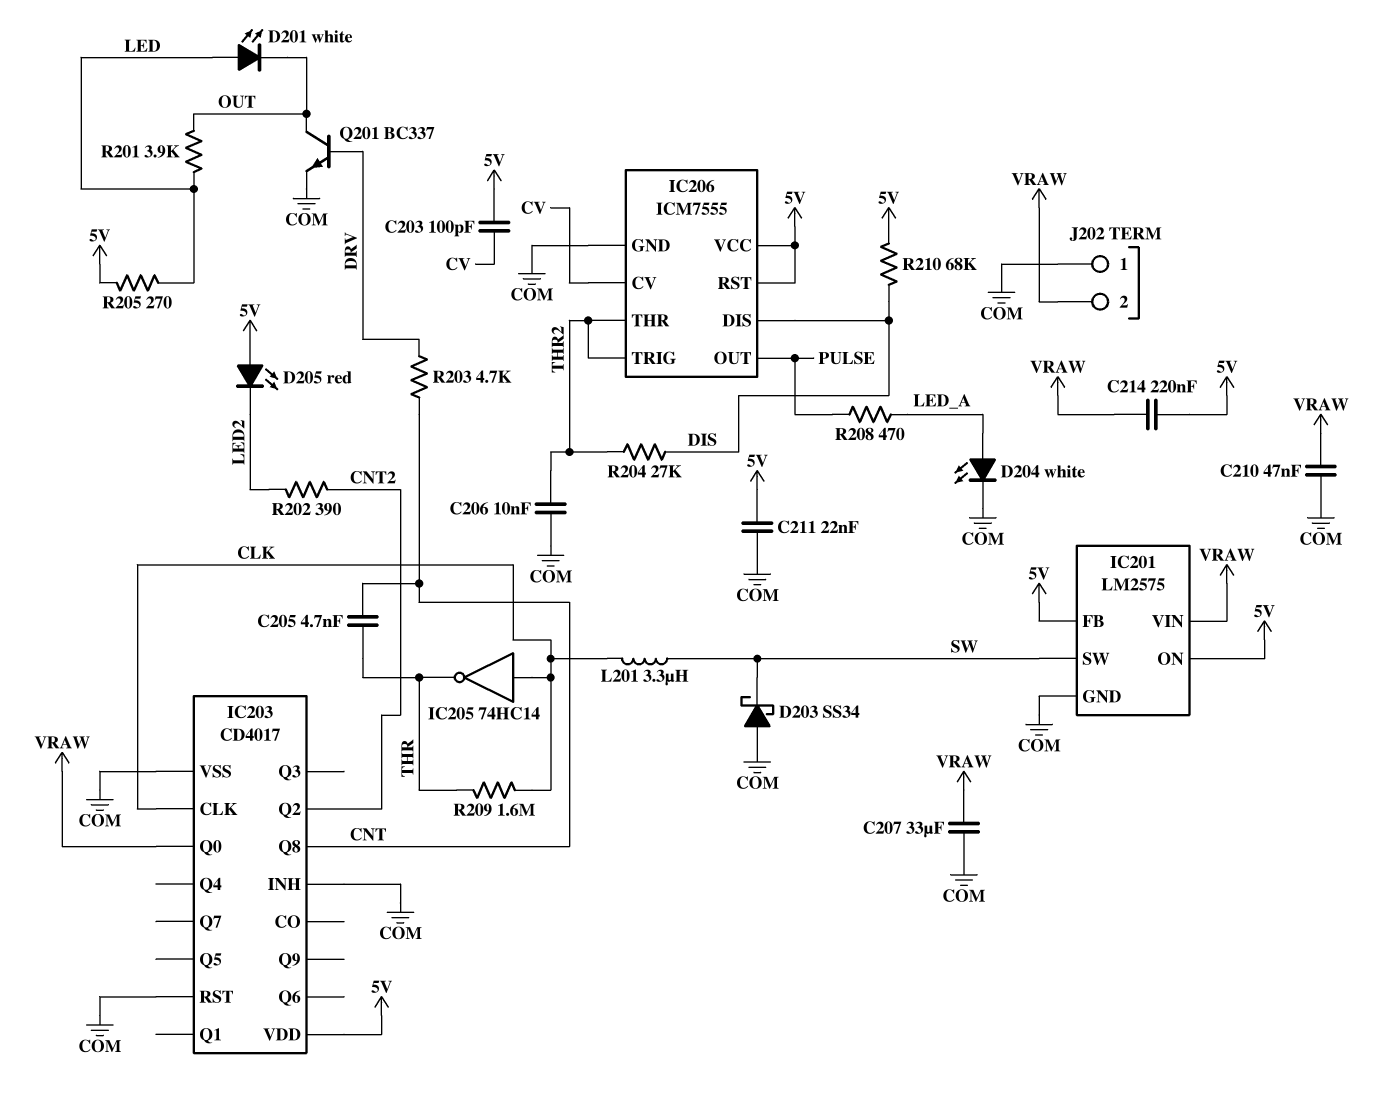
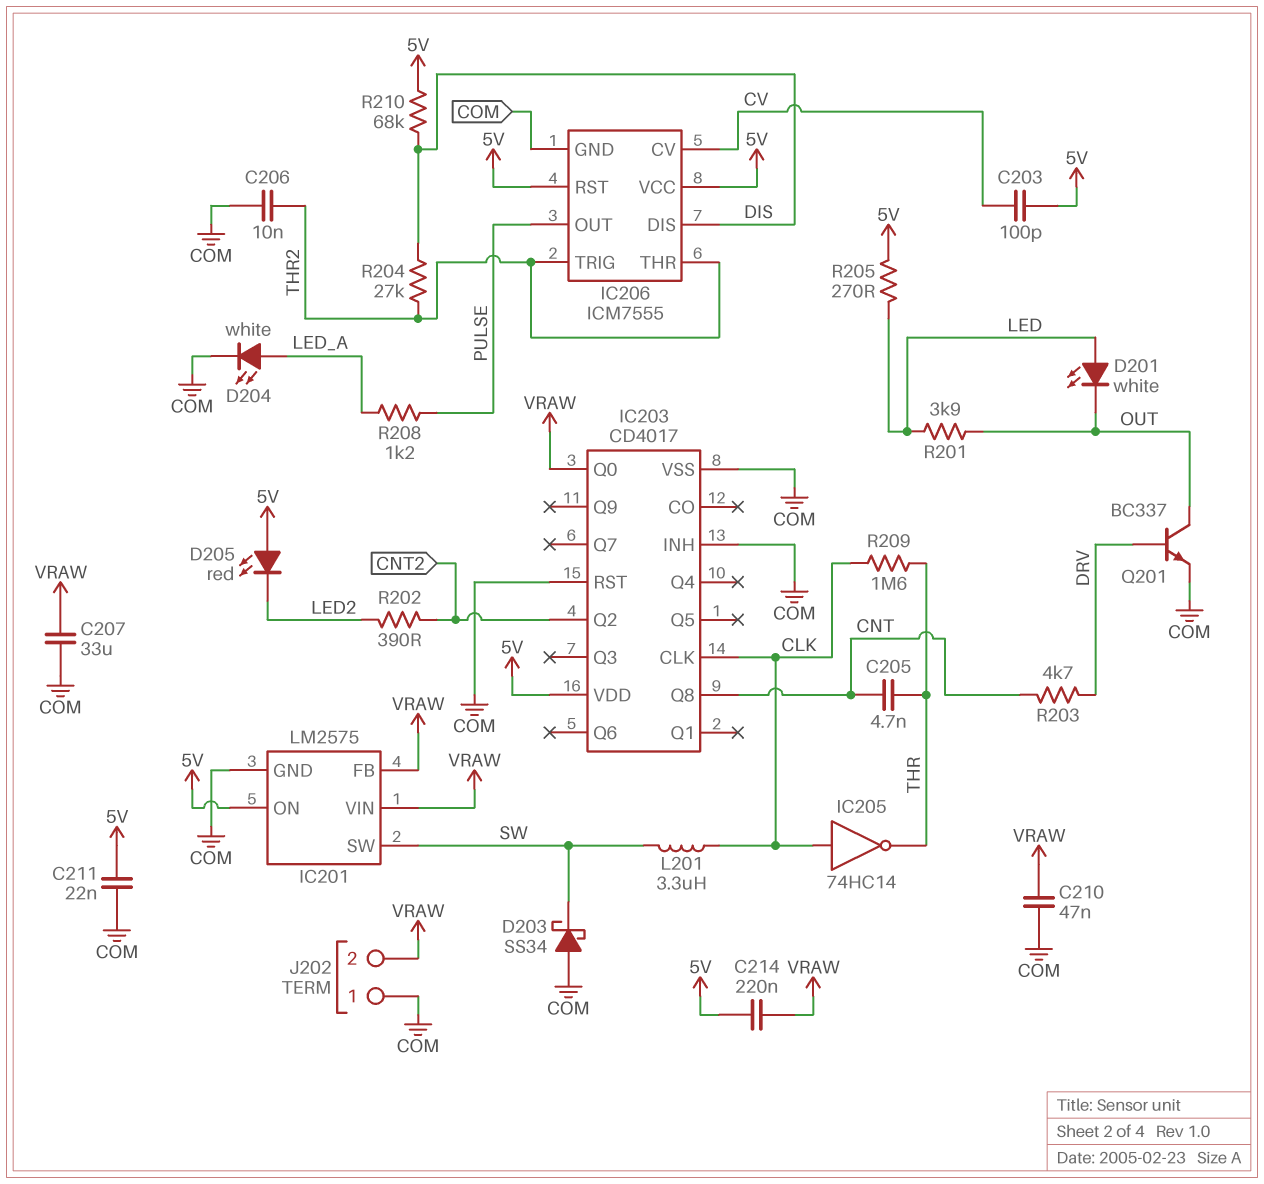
IC201 pin FB: 5V -> VRAW
R208: 470 (LED_A, PULSE) -> 1.2k (LED_A, PULSE)

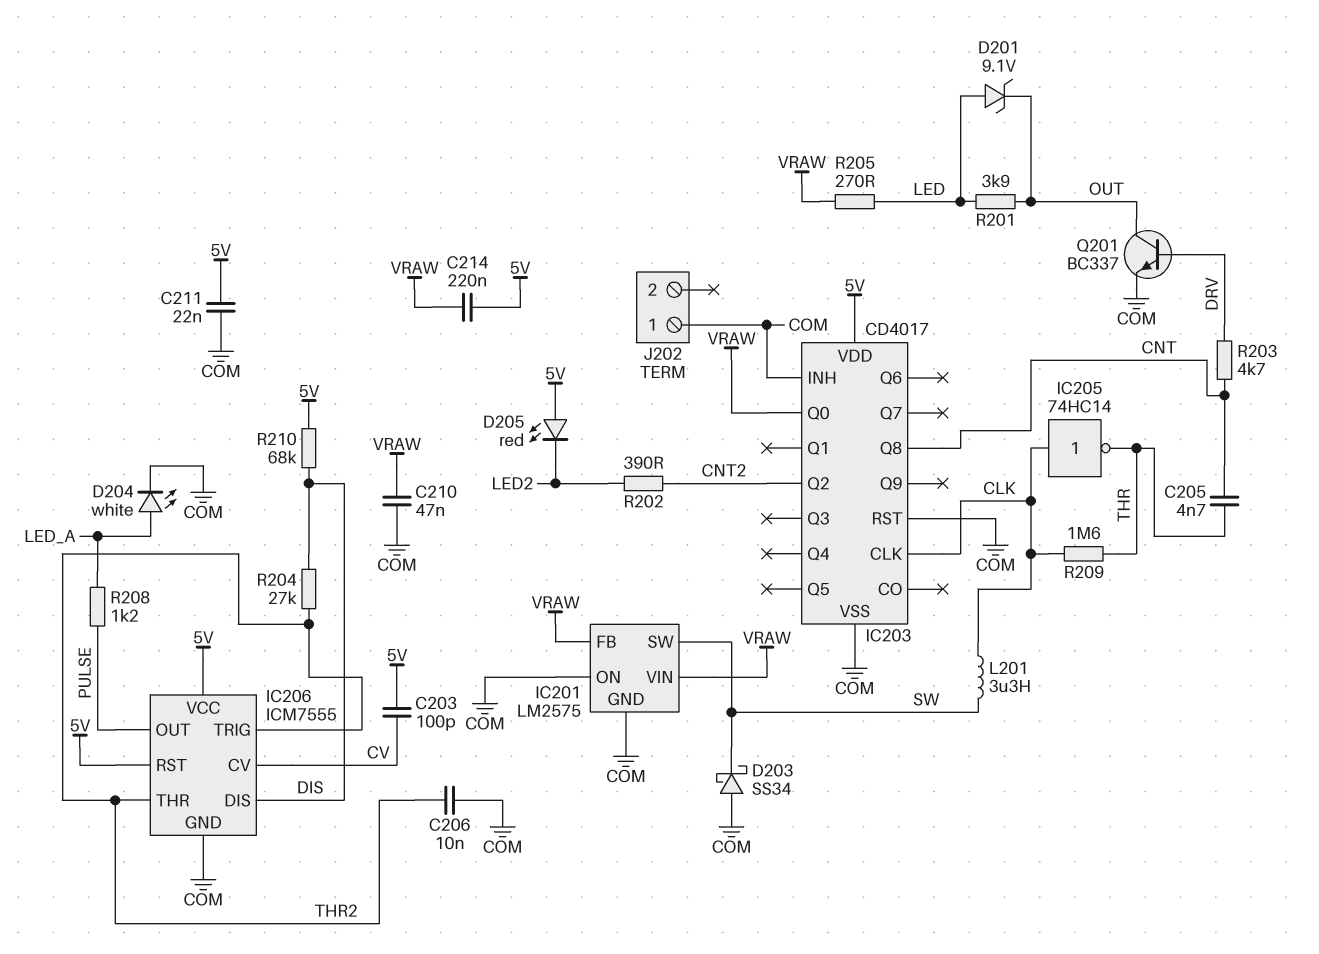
C207: 33uF (COM, VRAW) -> none
D201: LED white (A LED, K OUT) -> zener 9.1V (A LED, K OUT)
IC201 pin ON: 5V -> COM
J202 pin 2: VRAW -> none
R205: 270 (5V, LED) -> 270 (LED, VRAW)

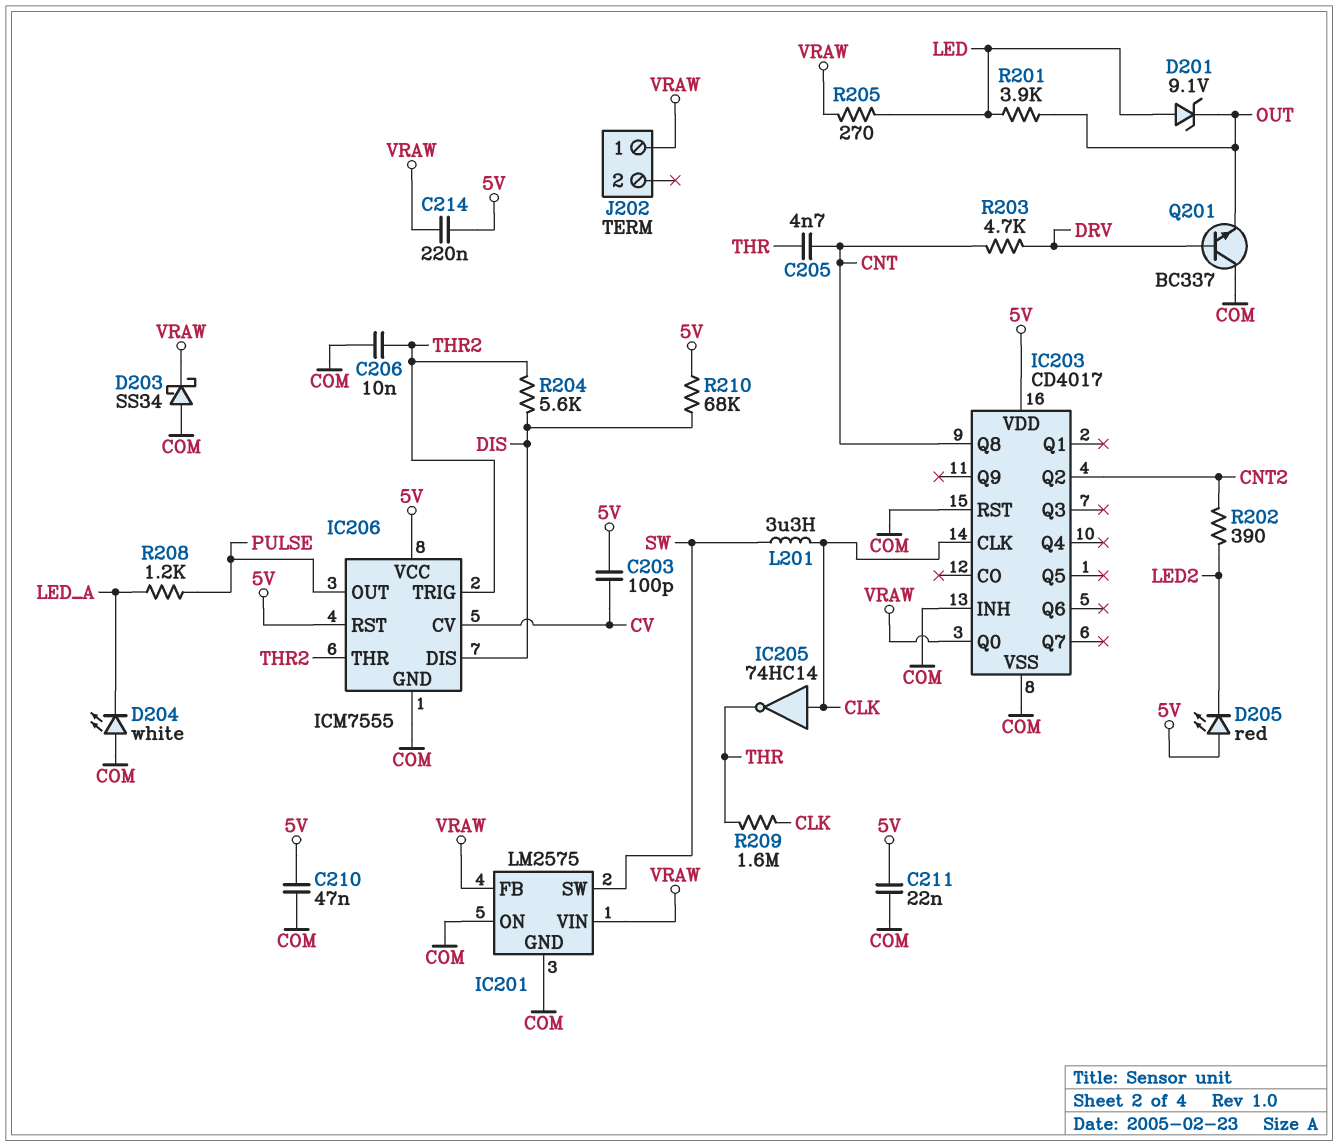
C210: 47nF (COM, VRAW) -> 47nF (5V, COM)
D203: schottky SS34 (A COM, K SW) -> schottky SS34 (A COM, K VRAW)
D204: LED white (A LED_A, K COM) -> LED white (A COM, K LED_A)
J202 pin 1: COM -> VRAW
Q201: NPN BC337 (B DRV, C OUT, E COM) -> NPN BC337 (B DRV, C COM, E OUT)
R204: 27k (DIS, THR2) -> 5.6k (DIS, THR2)

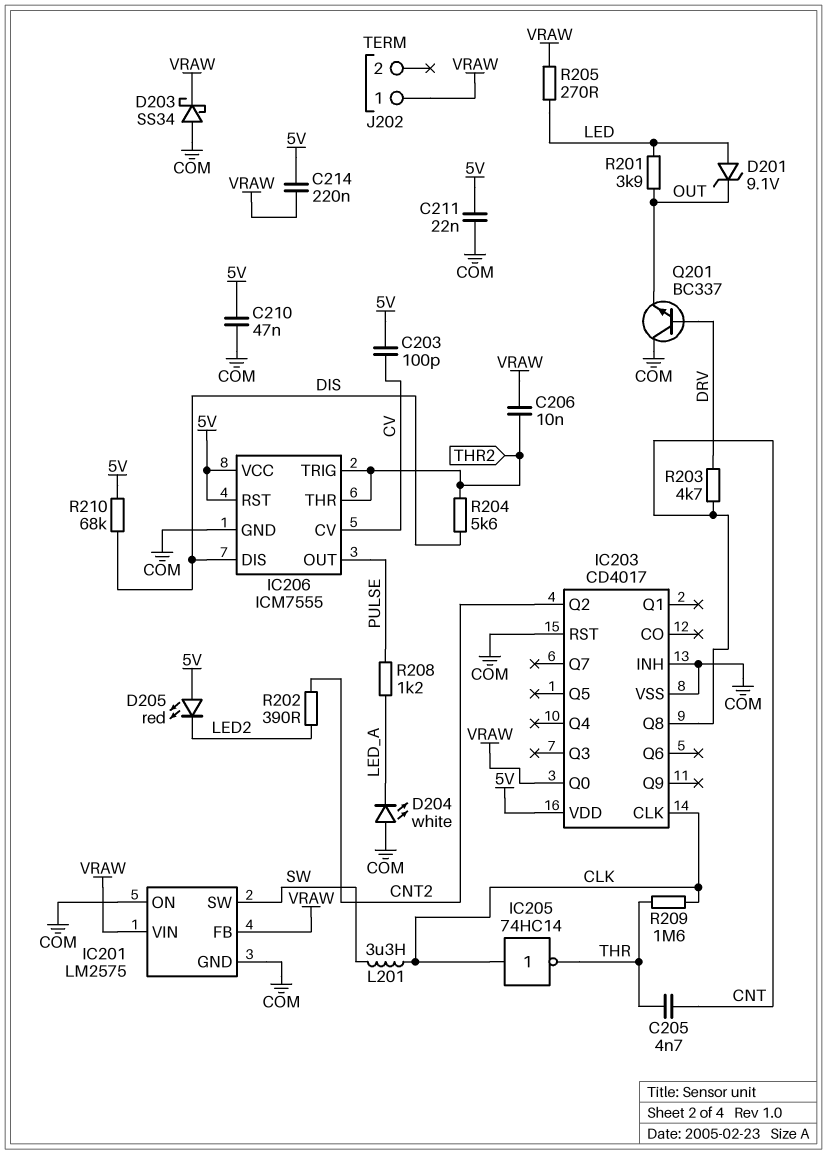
C206: 10nF (COM, THR2) -> 10nF (THR2, VRAW)

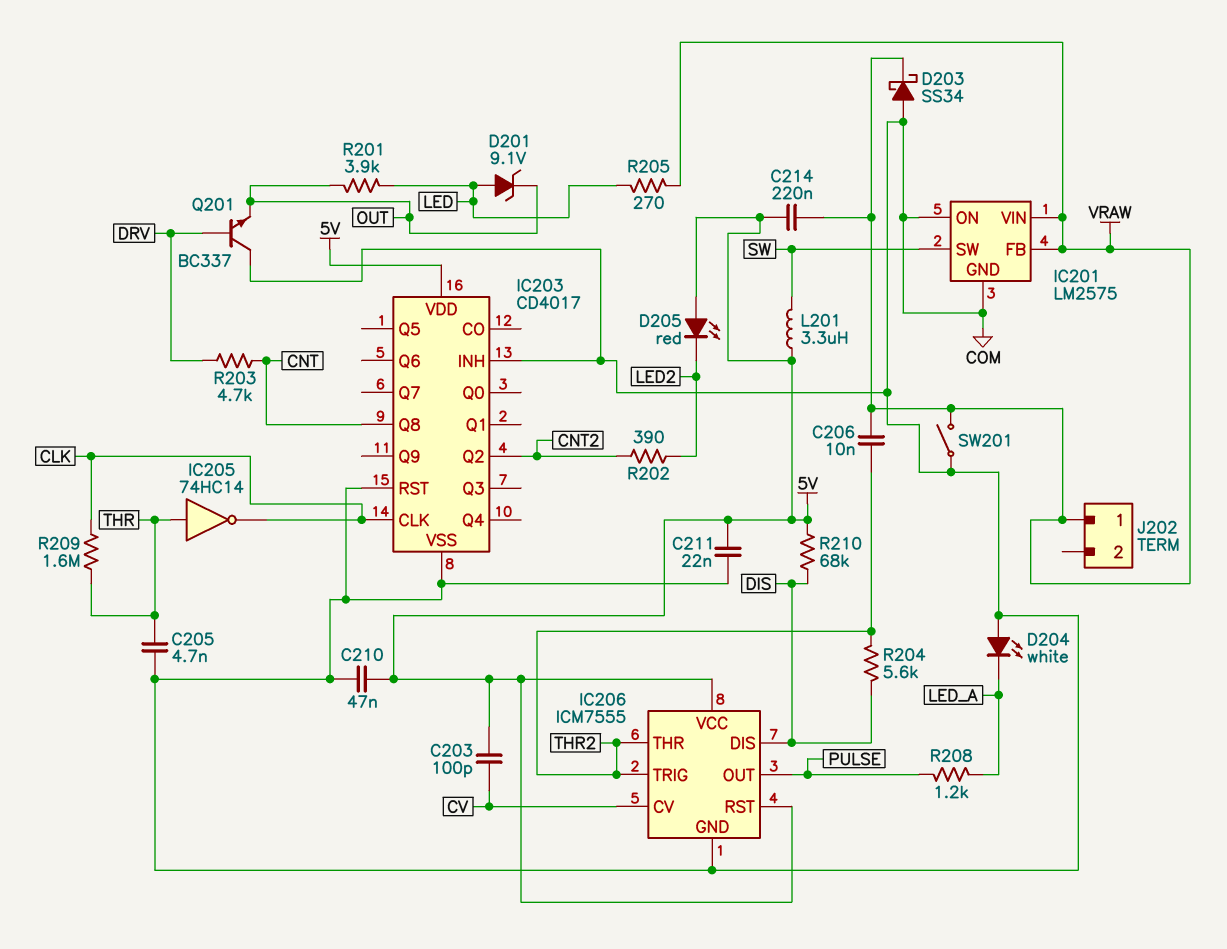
C205: 4.7nF (CNT, THR) -> 4.7nF (COM, THR)
IC203 pin Q0: VRAW -> none
IC205: NOT 74HC14 (in CLK, out THR) -> NOT 74HC14 (in THR, out CLK)
L201: 3.3uH (CLK, SW) -> 3.3uH (5V, SW)
SW201: none -> switch (COM, VRAW)

